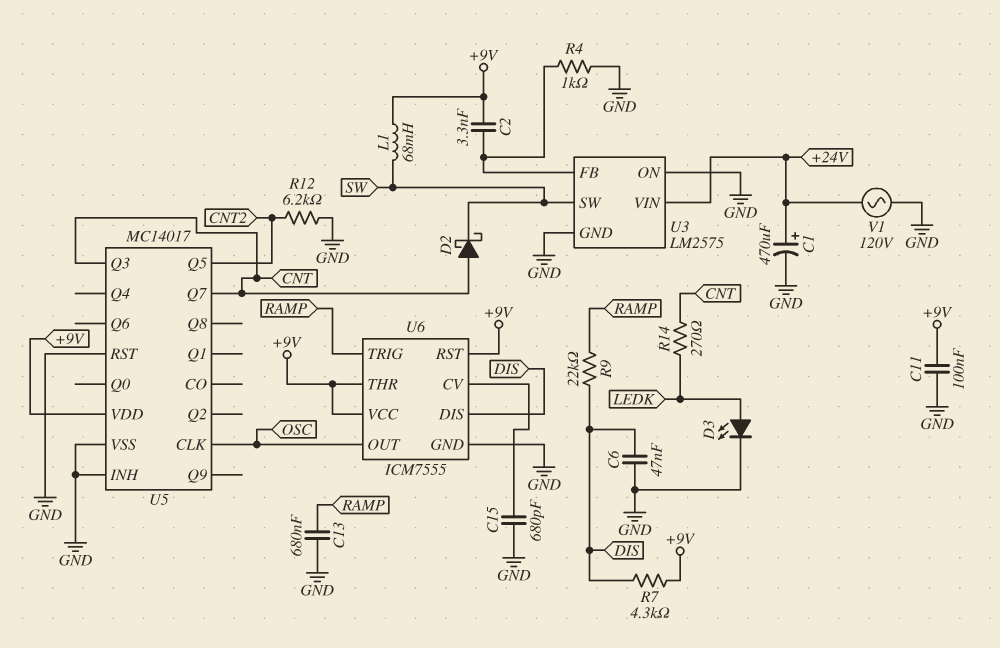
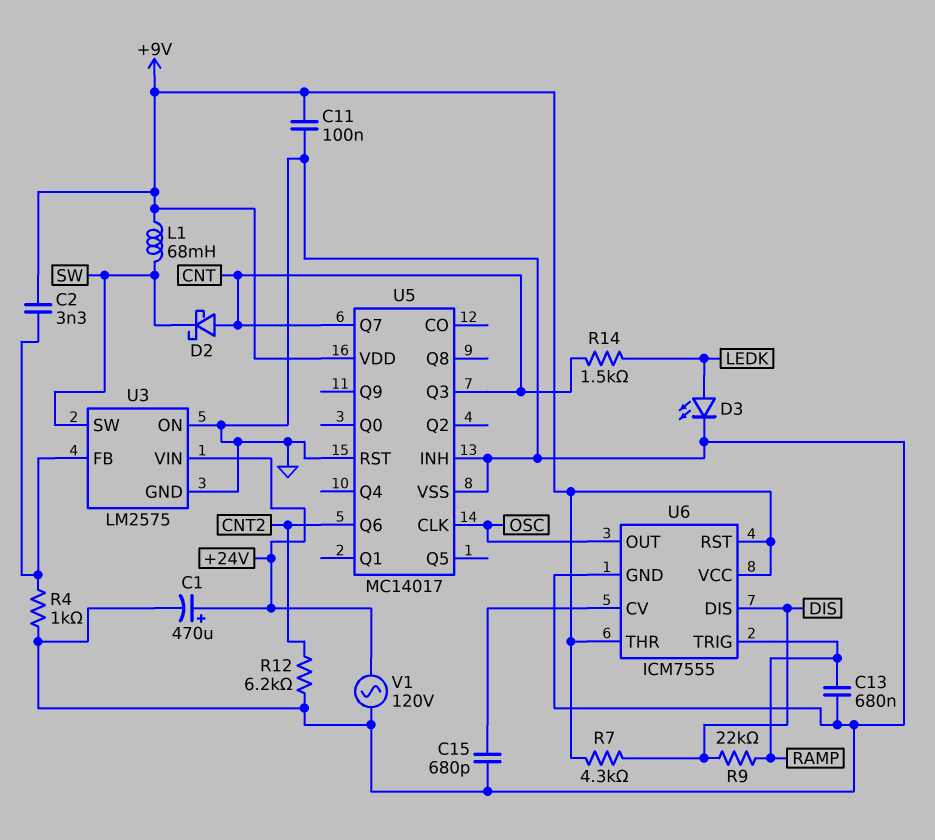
C6: 47nF (DIS, GND) -> none
R14: 270 (CNT, LEDK) -> 1.5k (CNT, LEDK)
U5 pin Q5: CNT2 -> none
U5 pin Q6: none -> CNT2

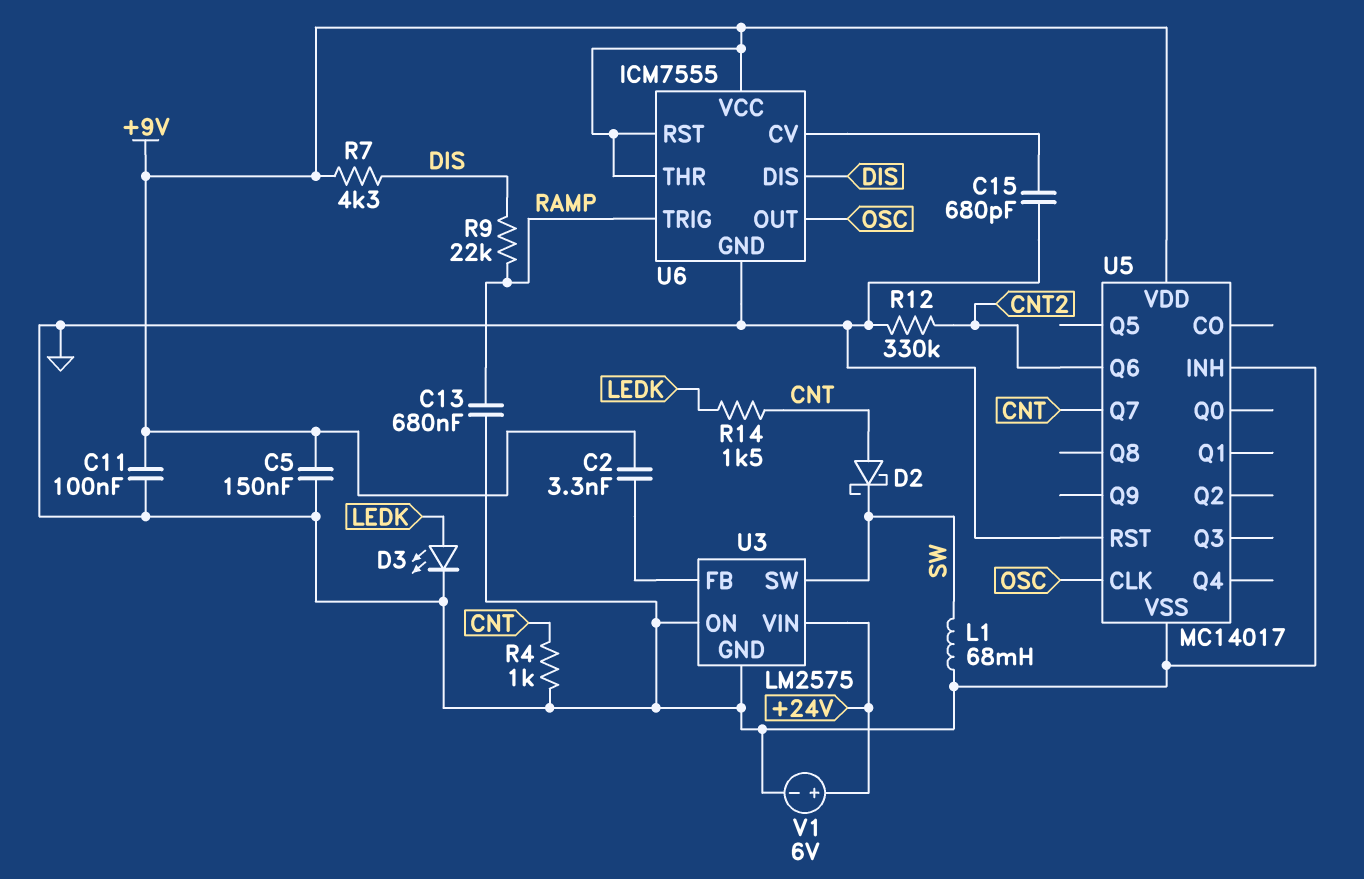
C1: 470uF (plus +24V, minus GND) -> none
C5: none -> 150nF (+9V, GND)
L1: 68mH (+9V, SW) -> 68mH (GND, SW)
R4: 1k (GND, U3/FB) -> 1k (CNT, GND)
R12: 6.2k (CNT2, GND) -> 330k (CNT2, GND)
U5 pin Q3: CNT -> none
V1: AC 120V (+24V, GND) -> 6V (plus +24V, minus GND)

